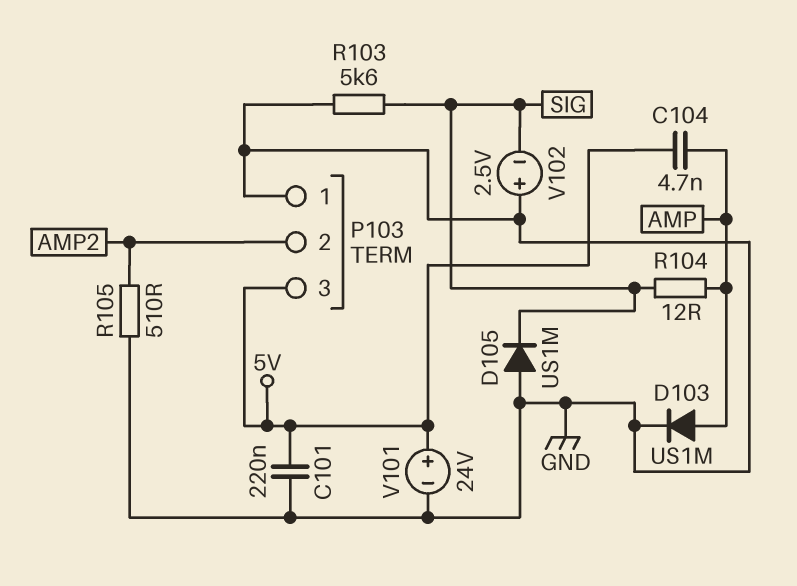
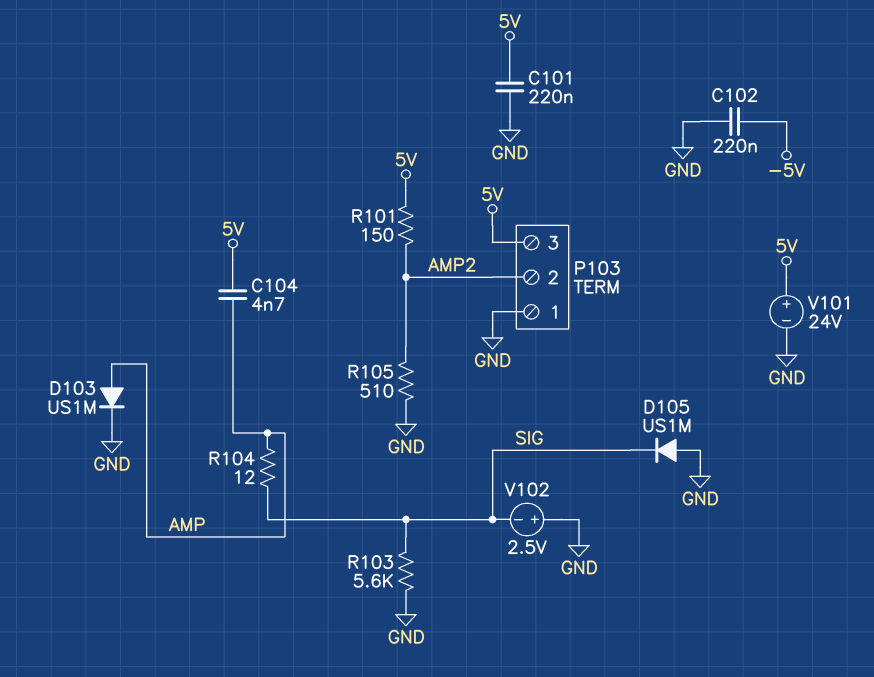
C102: none -> 220nF (-5V, GND)
R101: none -> 150 (5V, AMP2)

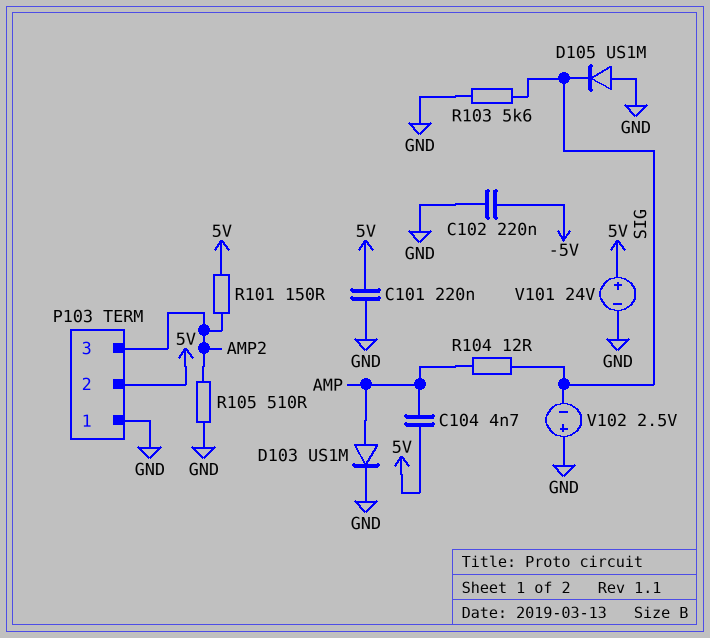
P103 pin 2: AMP2 -> 5V
P103 pin 3: 5V -> AMP2

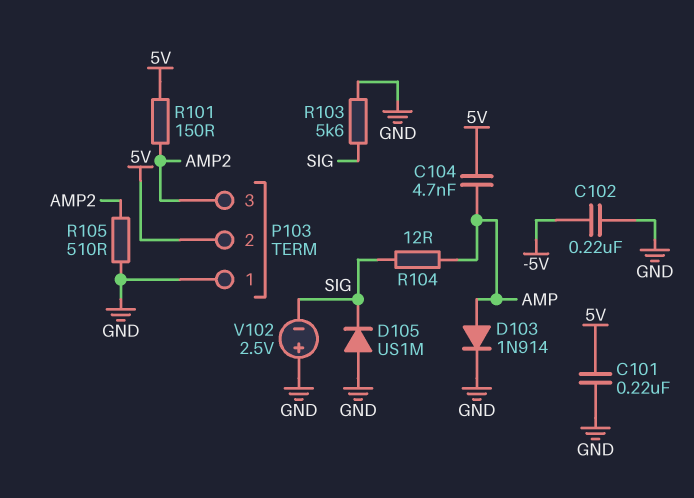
D103: diode US1M (A AMP, K GND) -> diode 1N914 (A AMP, K GND)
V101: 24V (plus 5V, minus GND) -> none

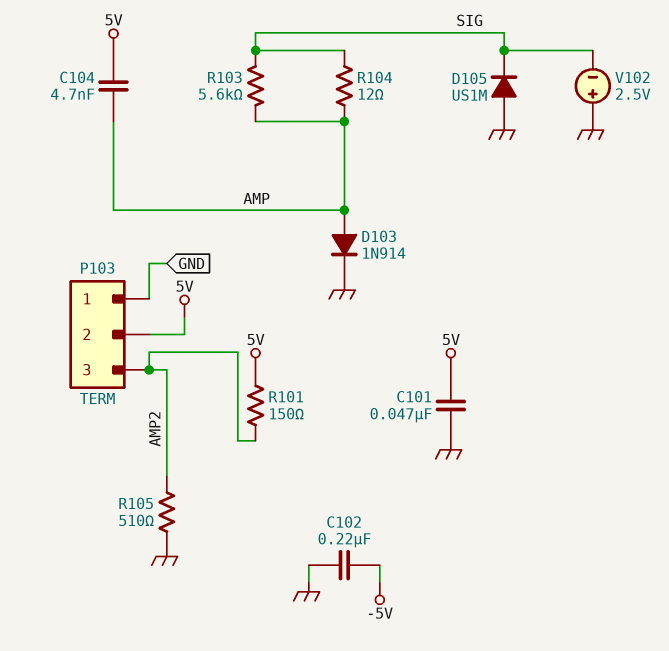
C101: 220nF (5V, GND) -> 47nF (5V, GND)
R103: 5.6k (GND, SIG) -> 5.6k (AMP, SIG)

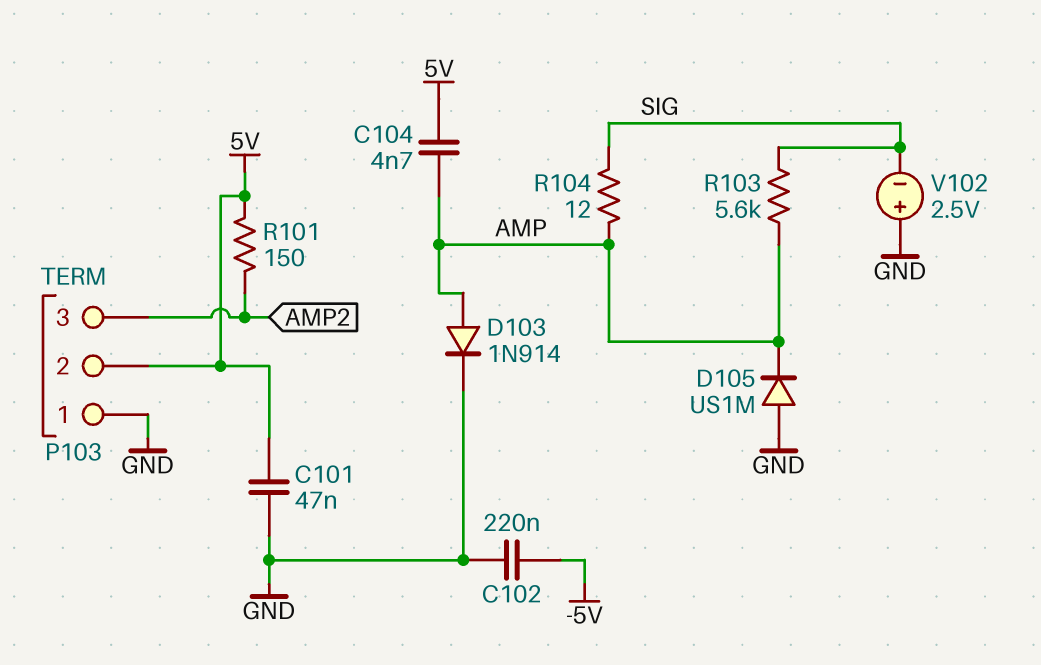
D105: diode US1M (A GND, K SIG) -> diode US1M (A GND, K AMP)
R105: 510 (AMP2, GND) -> none

